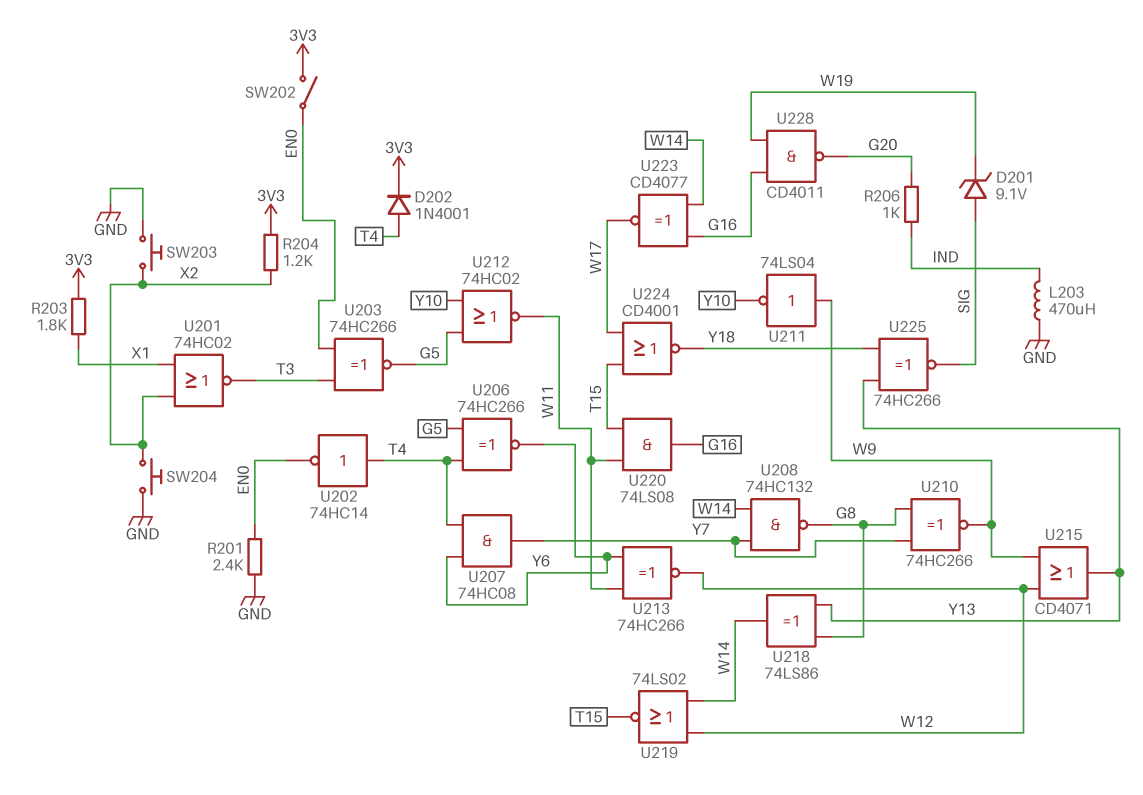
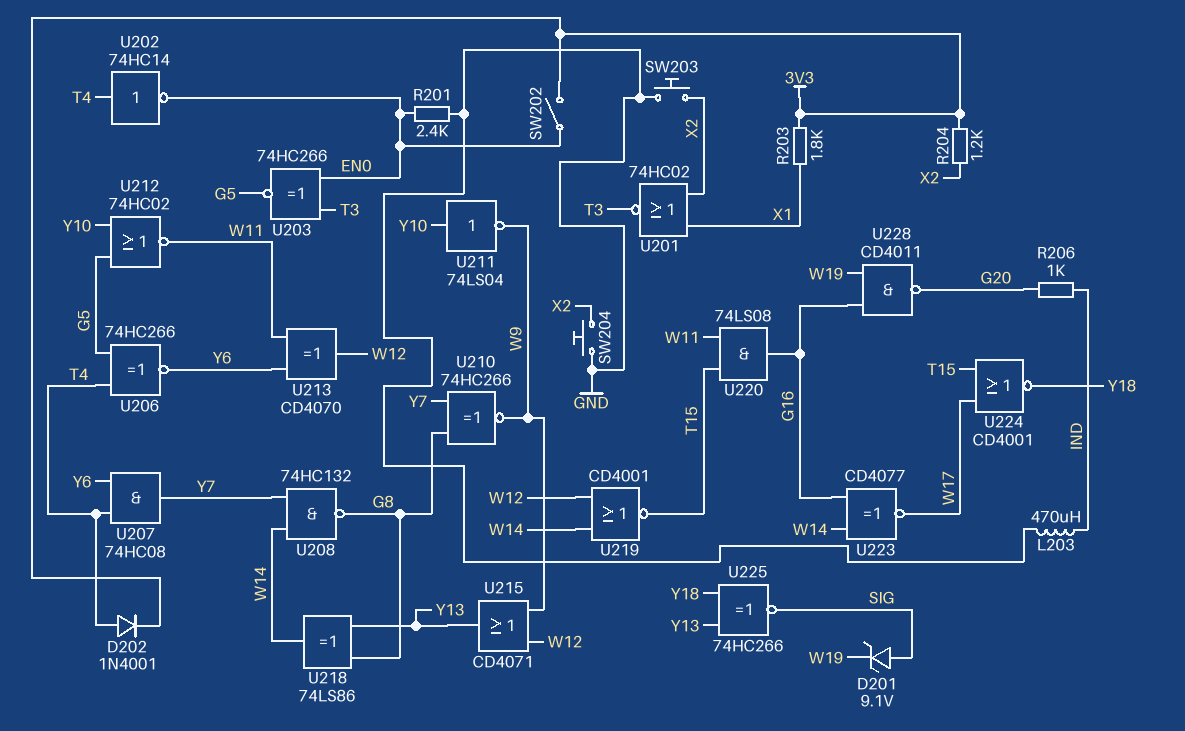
U211: NOT 74LS04 (in W9, out Y10) -> NOT 74LS04 (in Y10, out W9)
U213: XNOR 74HC266 (in W11, in Y6, out W12) -> XOR CD4070 (in W11, in Y6, out W12)
U219: NOR 74LS02 (in W12, in W14, out T15) -> NOR CD4001 (in W12, in W14, out T15)

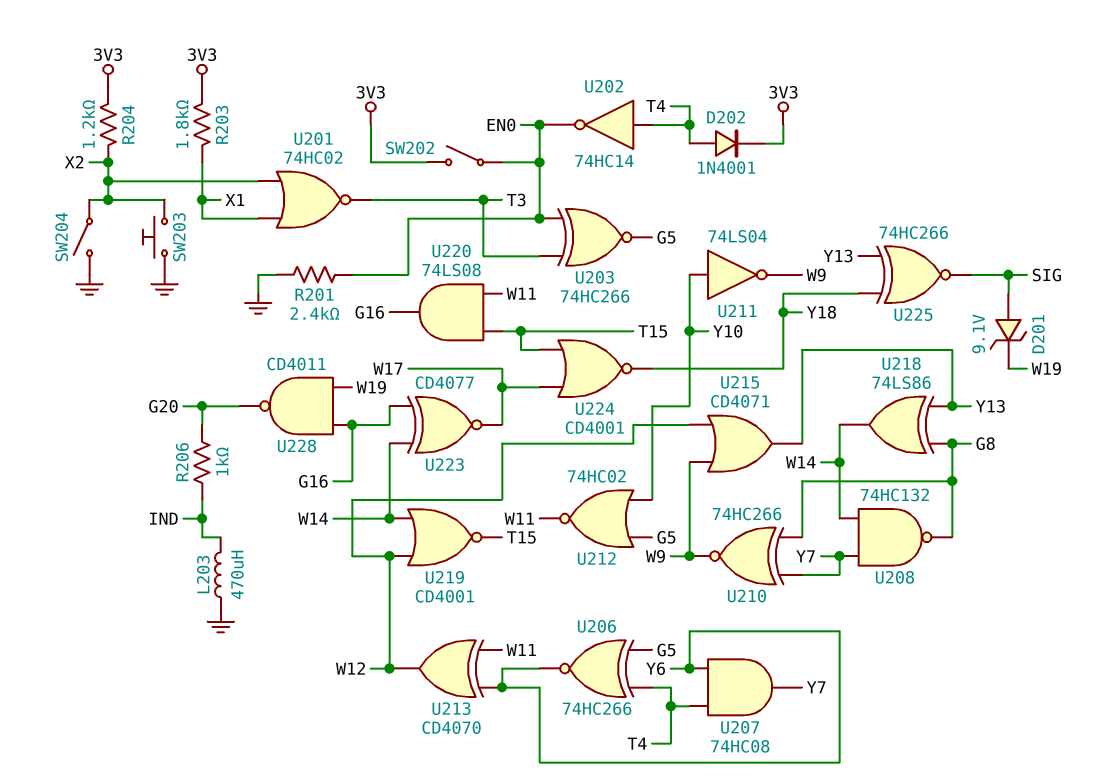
SW204: button (GND, X2) -> switch (GND, X2)

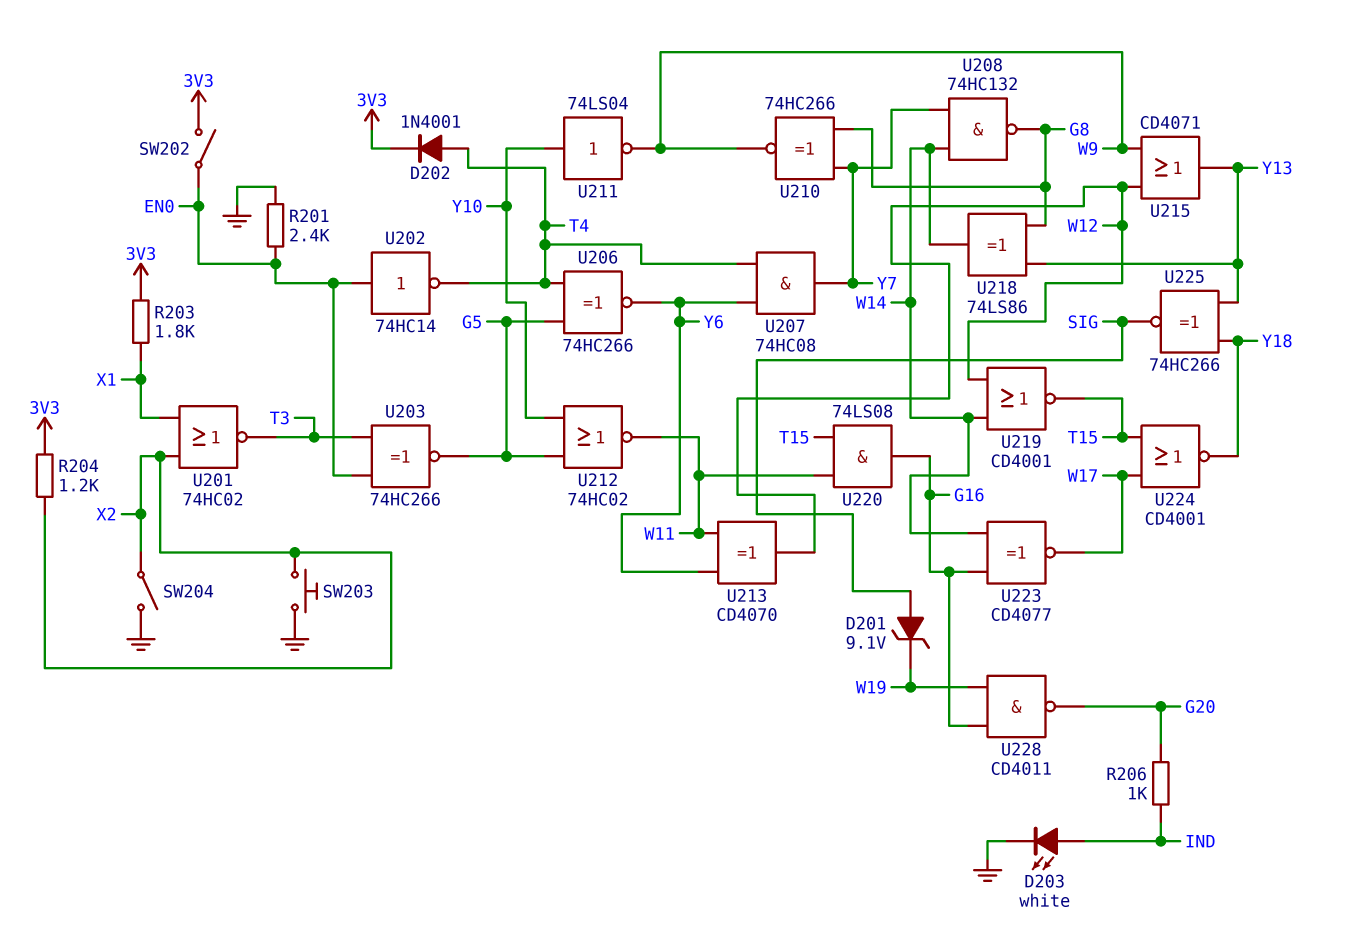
D203: none -> LED white (A IND, K GND)
L203: 470uH (GND, IND) -> none
U202: NOT 74HC14 (in T4, out EN0) -> NOT 74HC14 (in EN0, out T4)

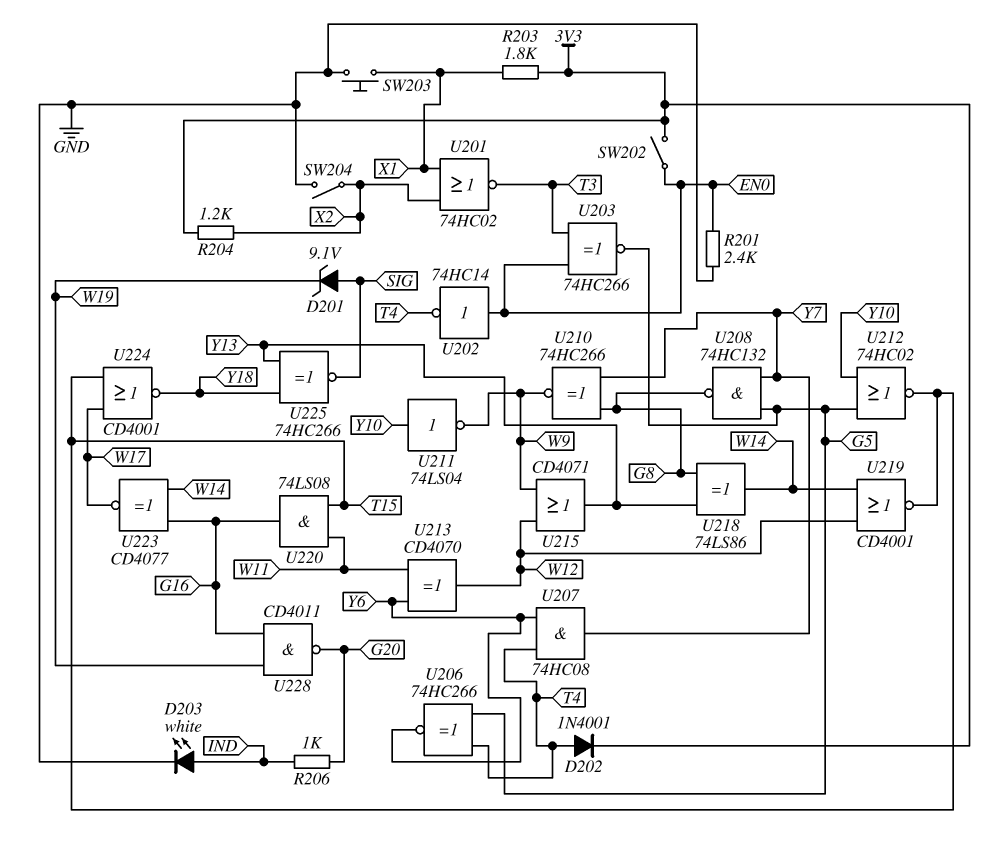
SW203: button (GND, X2) -> button (GND, X1)
U208: NAND 74HC132 (in W14, in Y7, out G8) -> NAND 74HC132 (in G5, in Y7, out G8)
U212: NOR 74HC02 (in G5, in Y10, out W11) -> NOR 74HC02 (in G5, in Y10, out T15)

